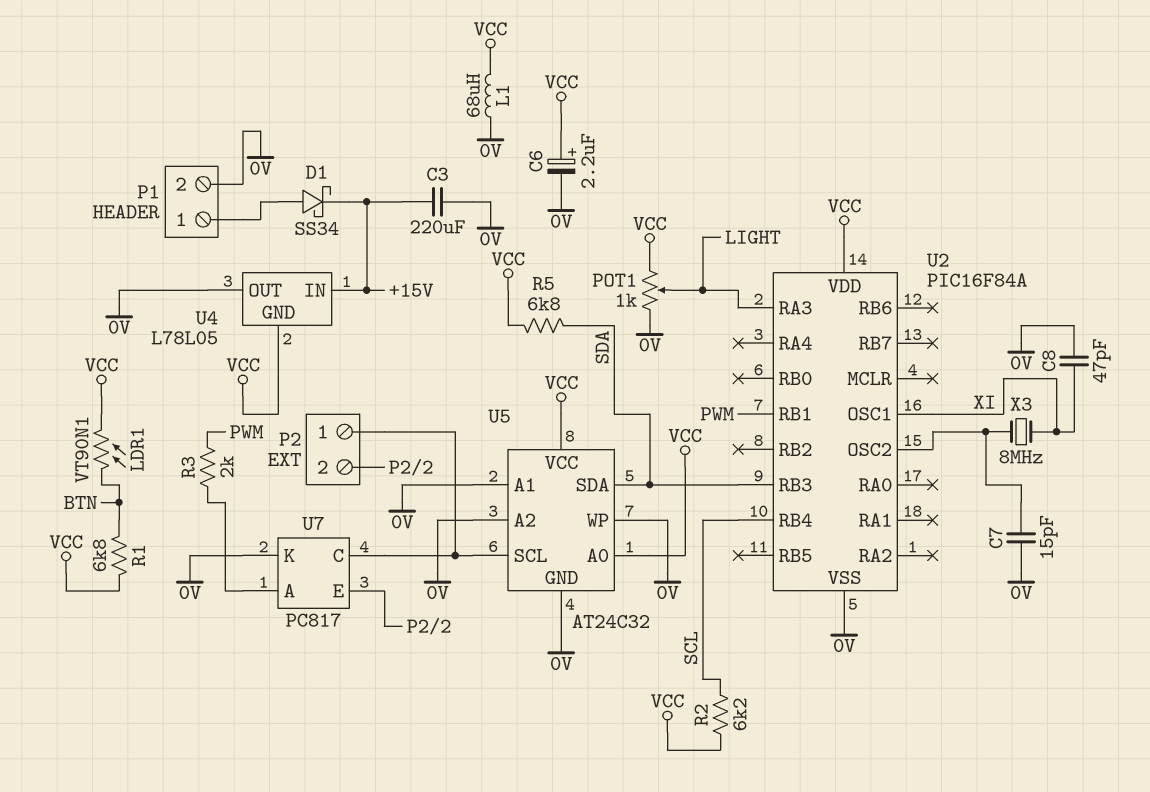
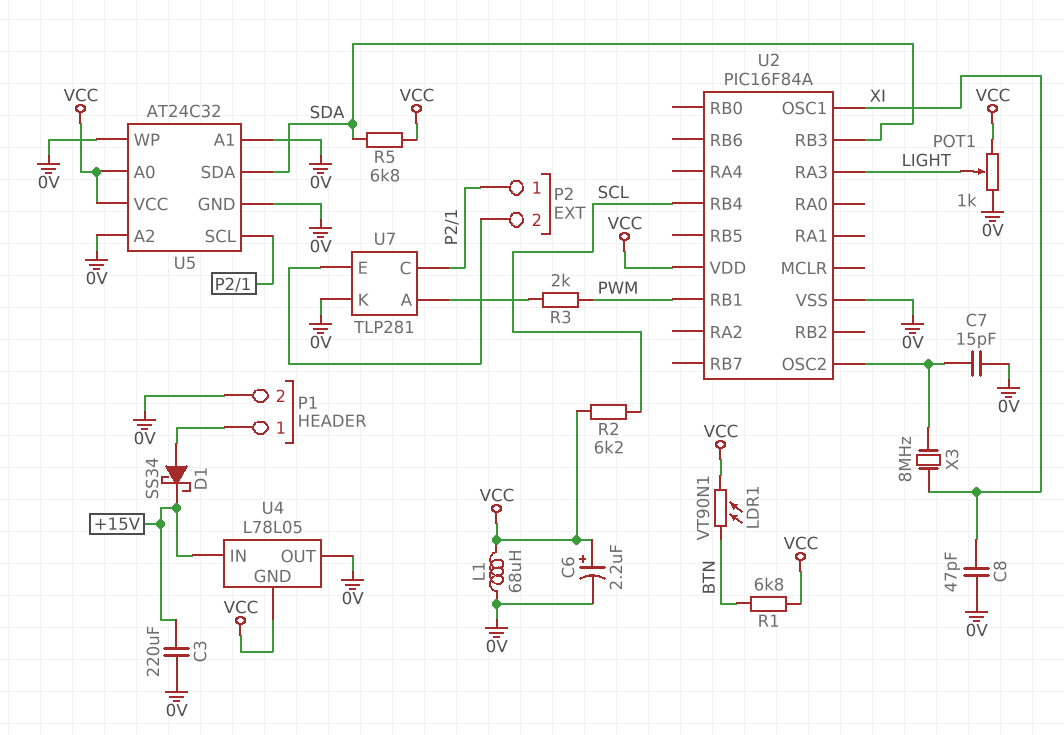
U7: PC817 -> TLP281

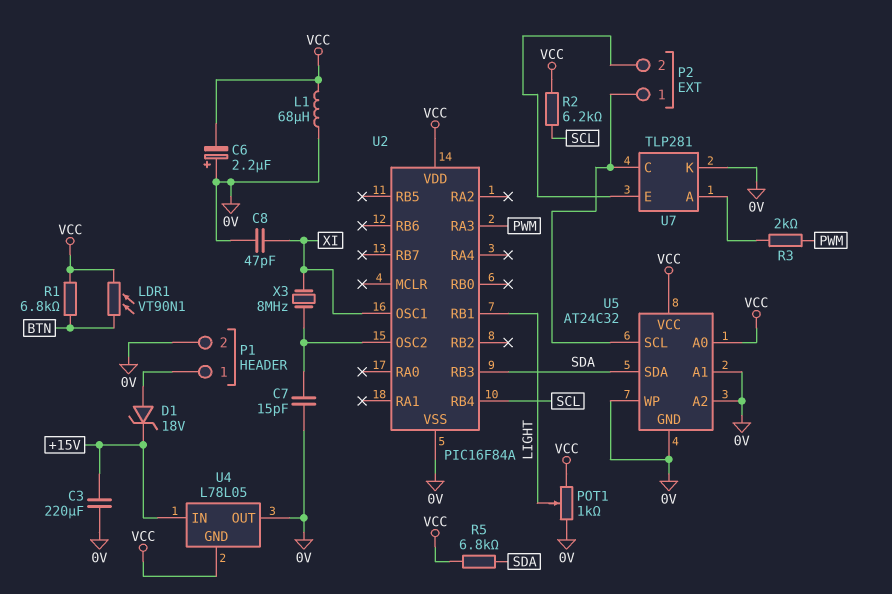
C6: 2.2uF (plus VCC, minus 0V) -> 2.2uF (plus 0V, minus VCC)
D1: schottky SS34 (A P1/1, K +15V) -> zener 18V (A P1/1, K +15V)
U2 pin RA3: LIGHT -> PWM
U2 pin RB1: PWM -> LIGHT

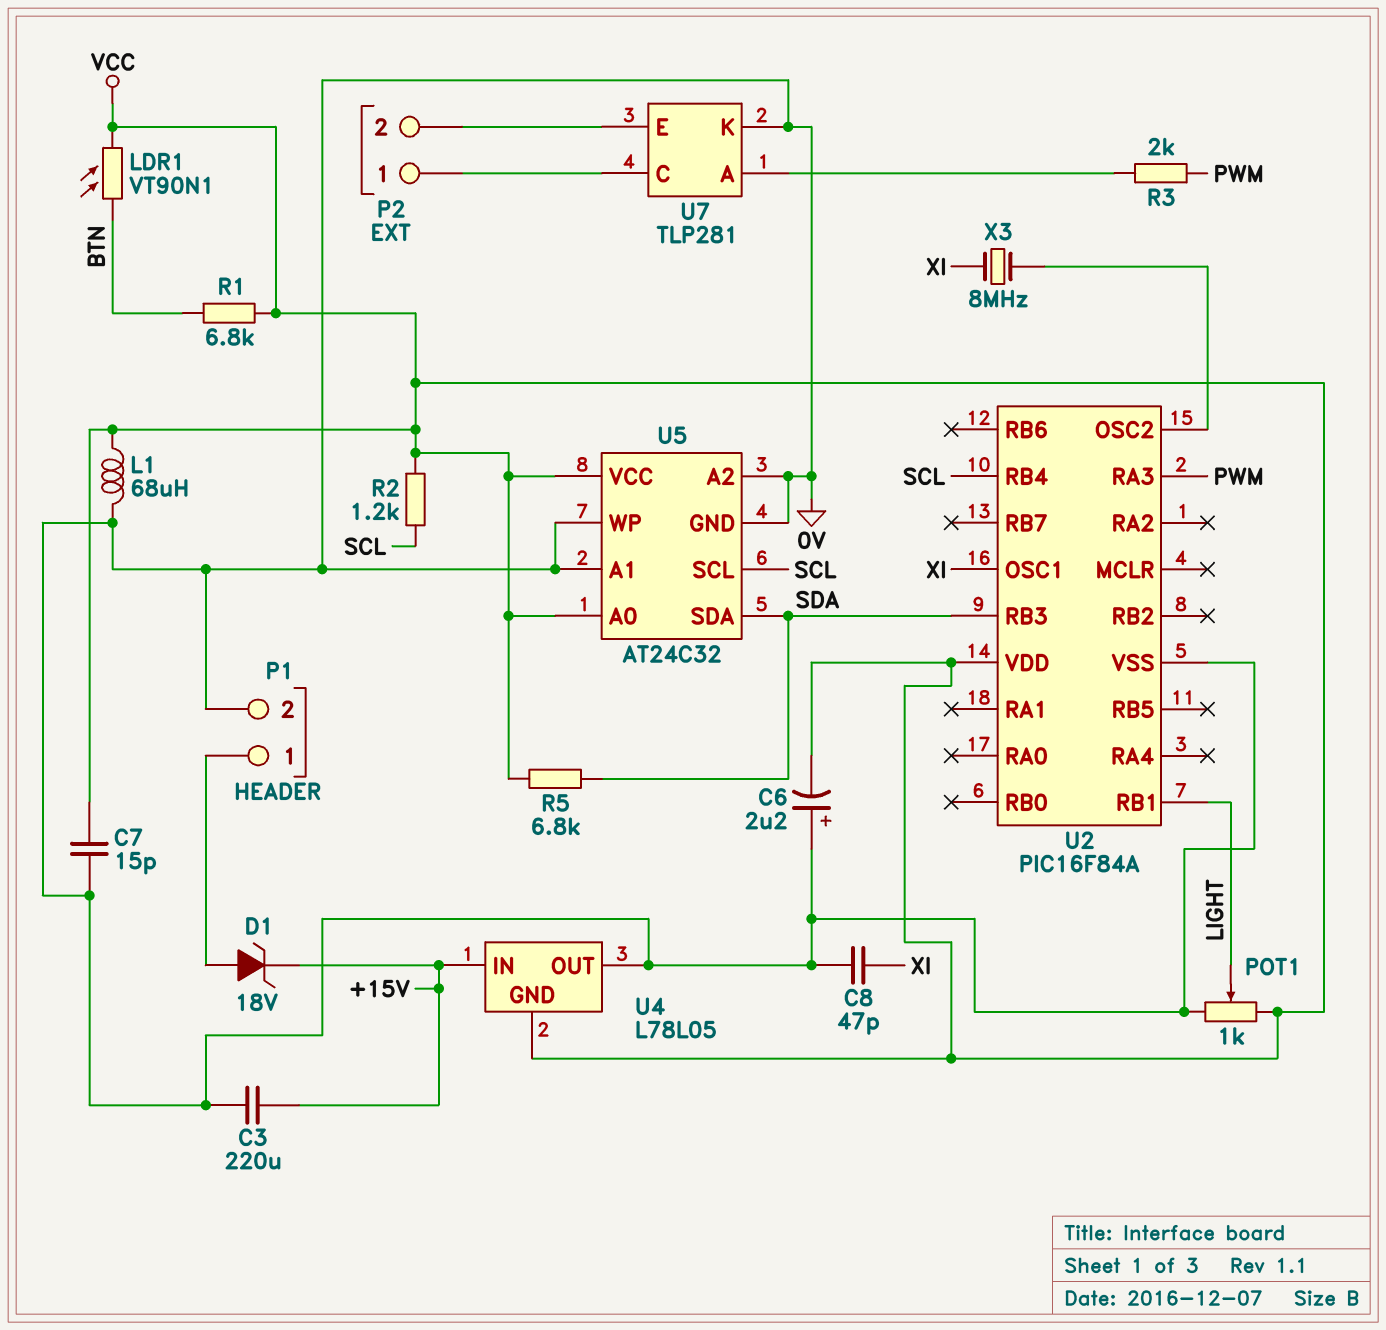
C7: 15pF (0V, U2/OSC2) -> 15pF (0V, VCC)
R2: 6.2k (SCL, VCC) -> 1.2k (SCL, VCC)
U5 pin SCL: P2/1 -> SCL

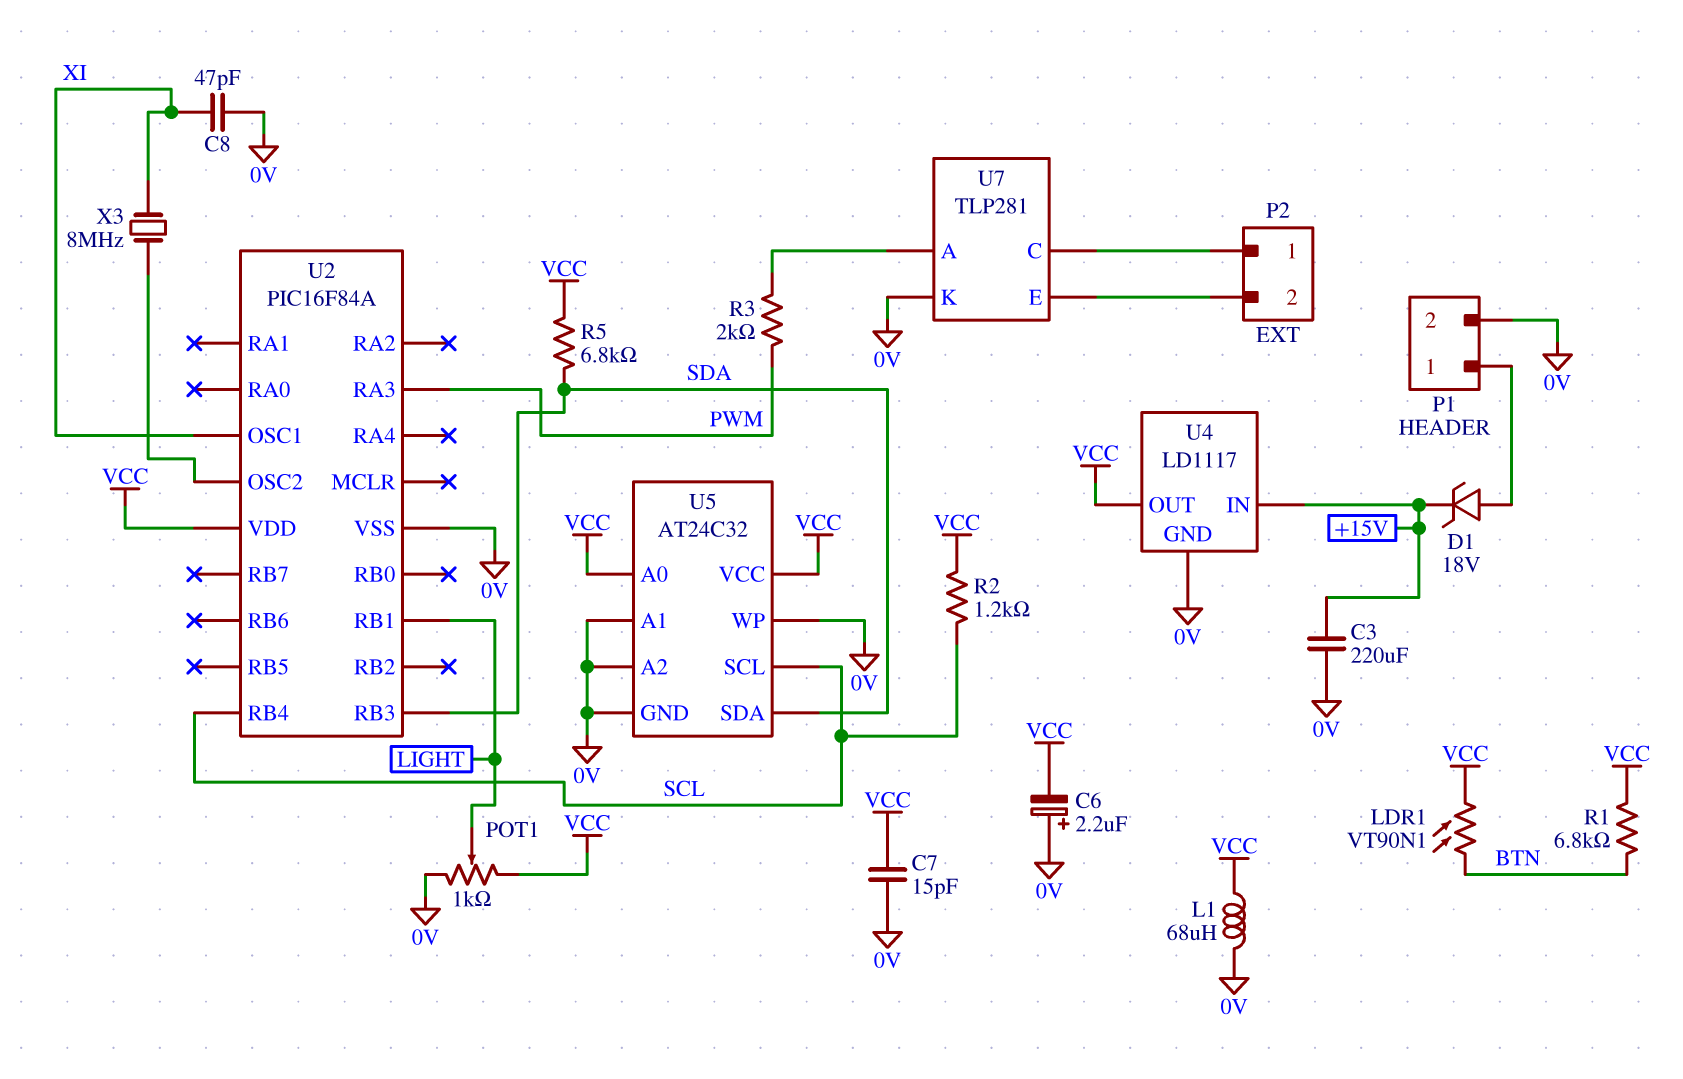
U4: L78L05 -> LD1117
U4 pin GND: VCC -> 0V
U4 pin OUT: 0V -> VCC

